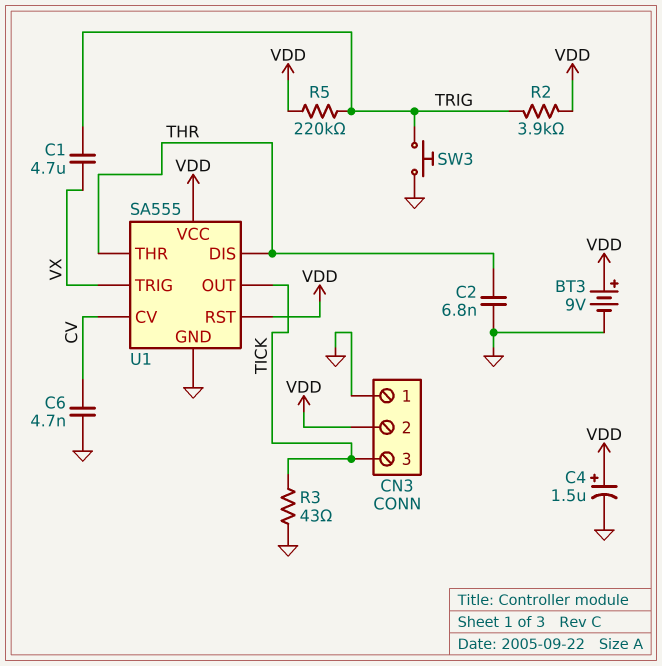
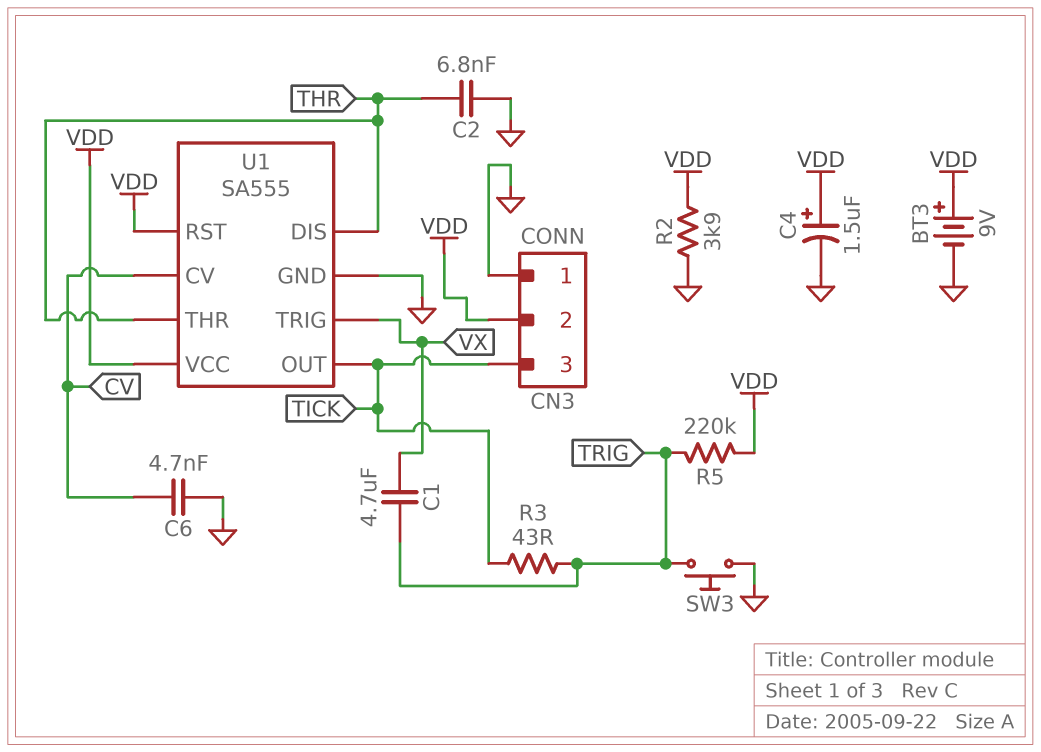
R2: 3.9k (TRIG, VDD) -> 3.9k (GND, VDD)
R3: 43 (GND, TICK) -> 43 (TICK, TRIG)

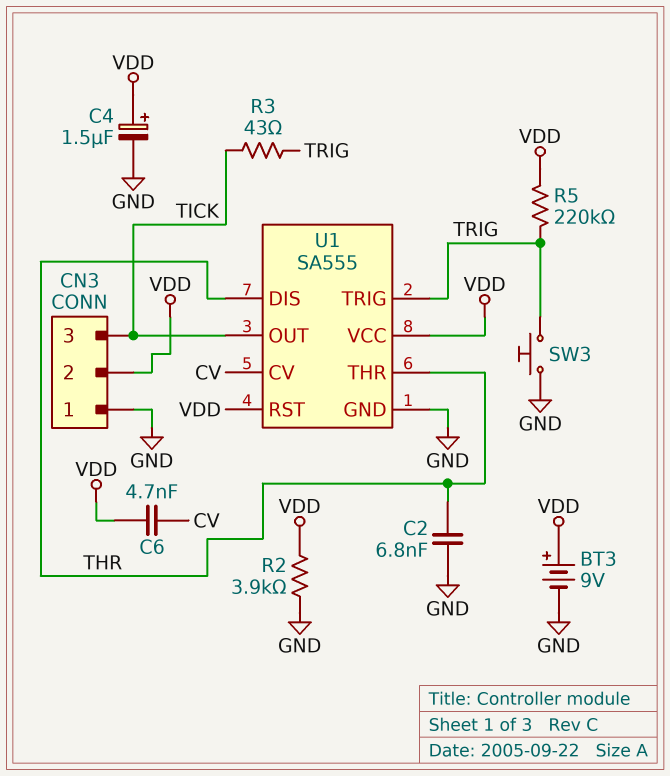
C1: 4.7uF (TRIG, VX) -> none
C6: 4.7nF (CV, GND) -> 4.7nF (CV, VDD)
U1 pin TRIG: VX -> TRIG

